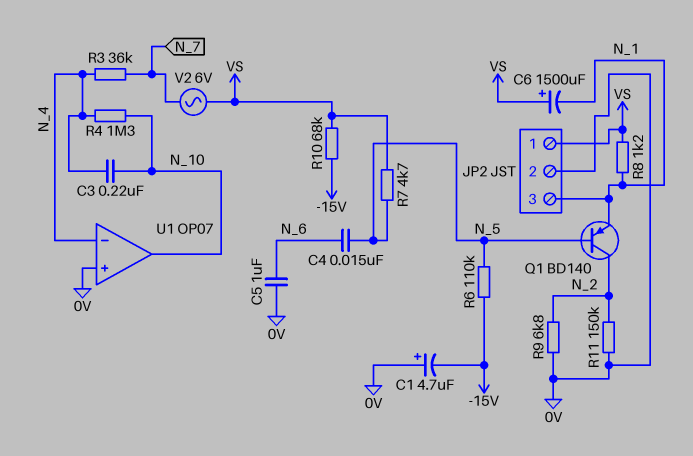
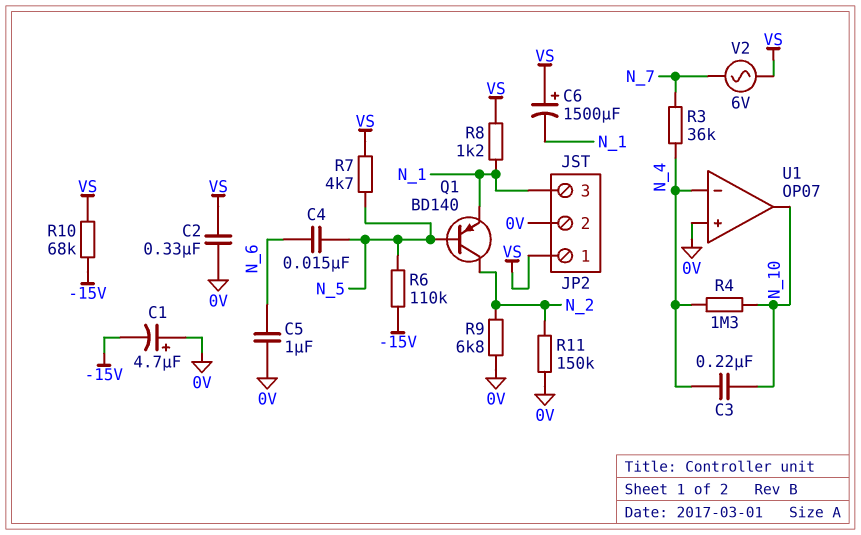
C2: none -> 330nF (0V, VS)

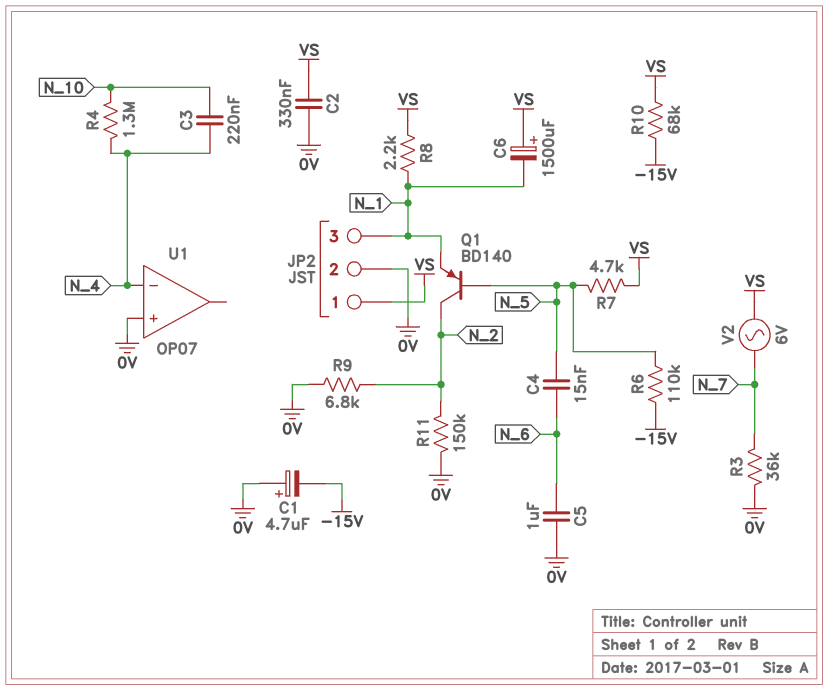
R3: 36k (N_4, N_7) -> 36k (0V, N_7)
R8: 1.2k (N_1, VS) -> 2.2k (N_1, VS)
U1 pin out: N_10 -> none

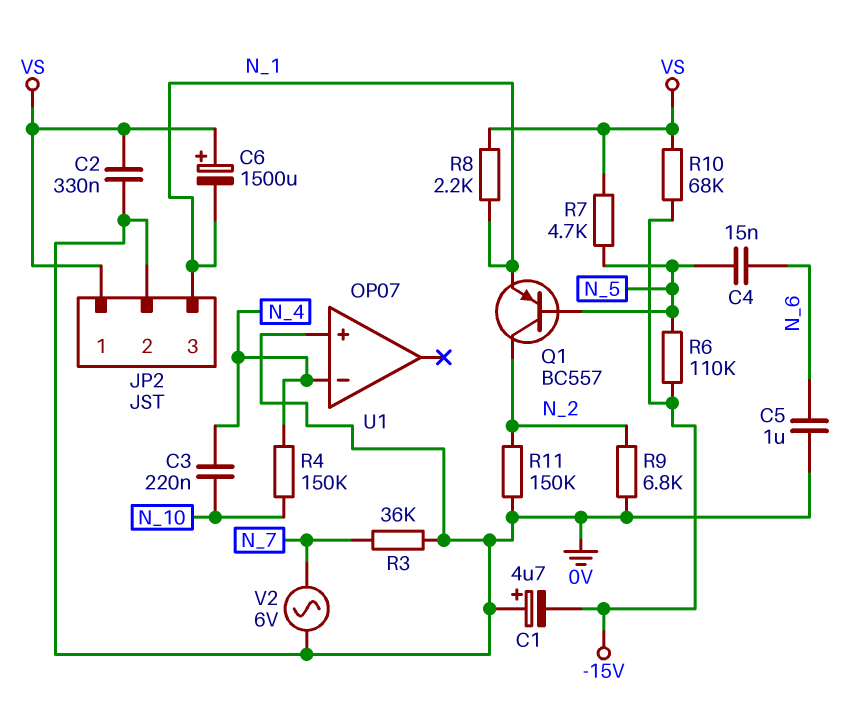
Q1: PNP BD140 (B N_5, C N_2, E N_1) -> PNP BC557 (B N_5, C N_2, E N_1)
R4: 1.3M (N_4, N_10) -> 150k (N_4, N_10)
V2: AC 6V (N_7, VS) -> AC 6V (0V, N_7)

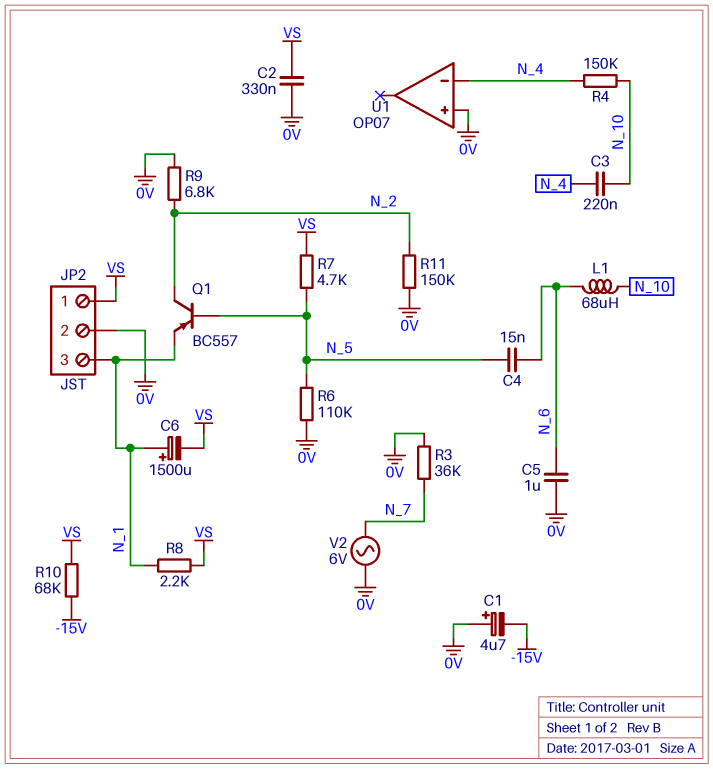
C6: 1500uF (plus VS, minus N_1) -> 1500uF (plus N_1, minus VS)
L1: none -> 68uH (N_6, N_10)
R6: 110k (-15V, N_5) -> 110k (0V, N_5)

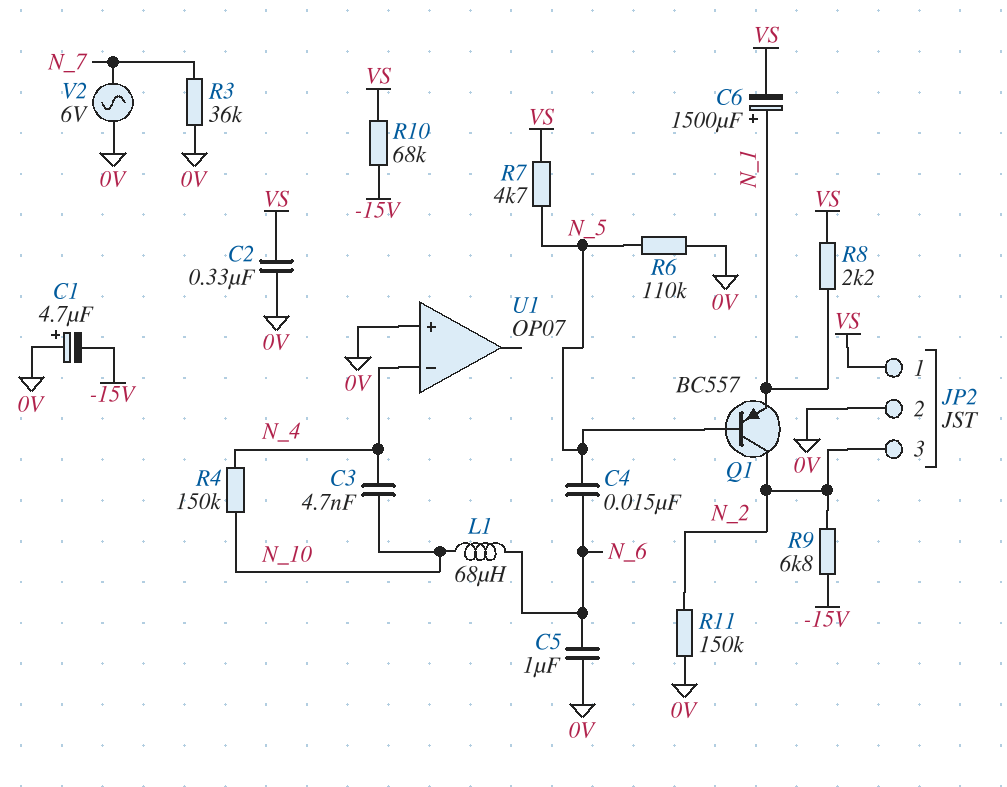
C3: 220nF (N_4, N_10) -> 4.7nF (N_4, N_10)
JP2 pin 3: N_1 -> N_2
R9: 6.8k (0V, N_2) -> 6.8k (-15V, N_2)

